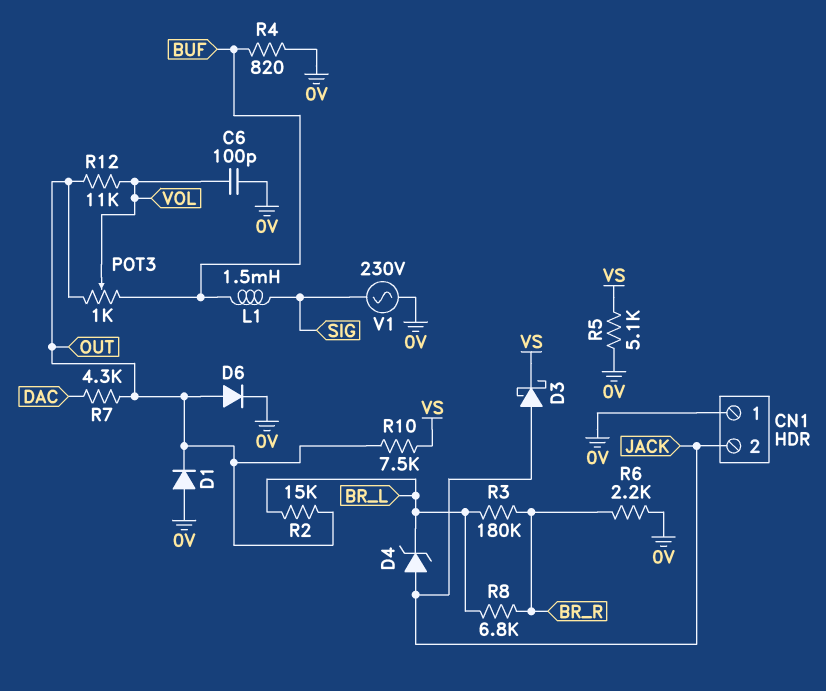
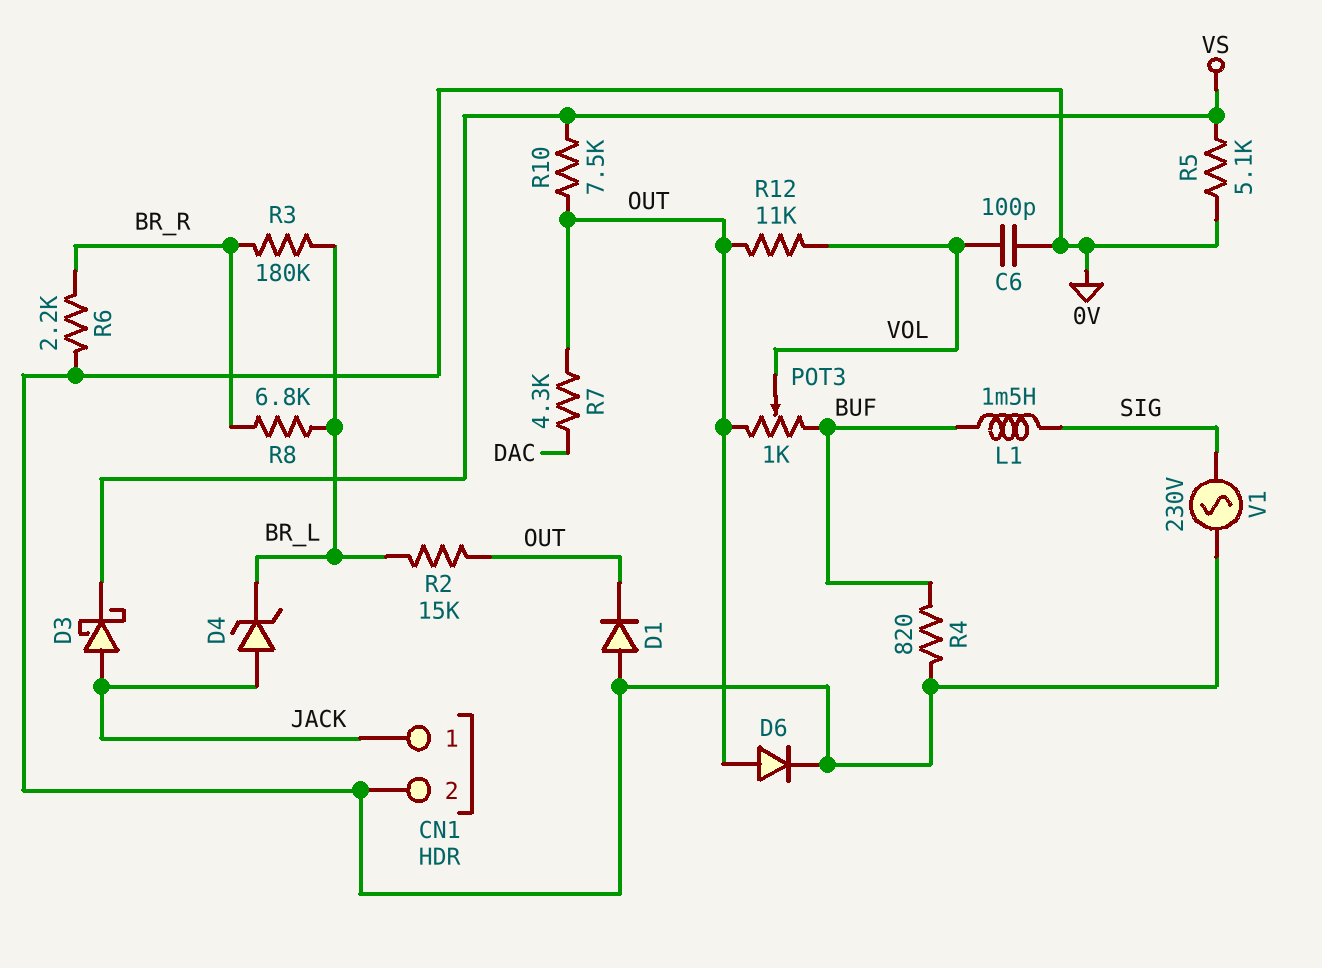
CN1 pin 1: 0V -> JACK
CN1 pin 2: JACK -> 0V

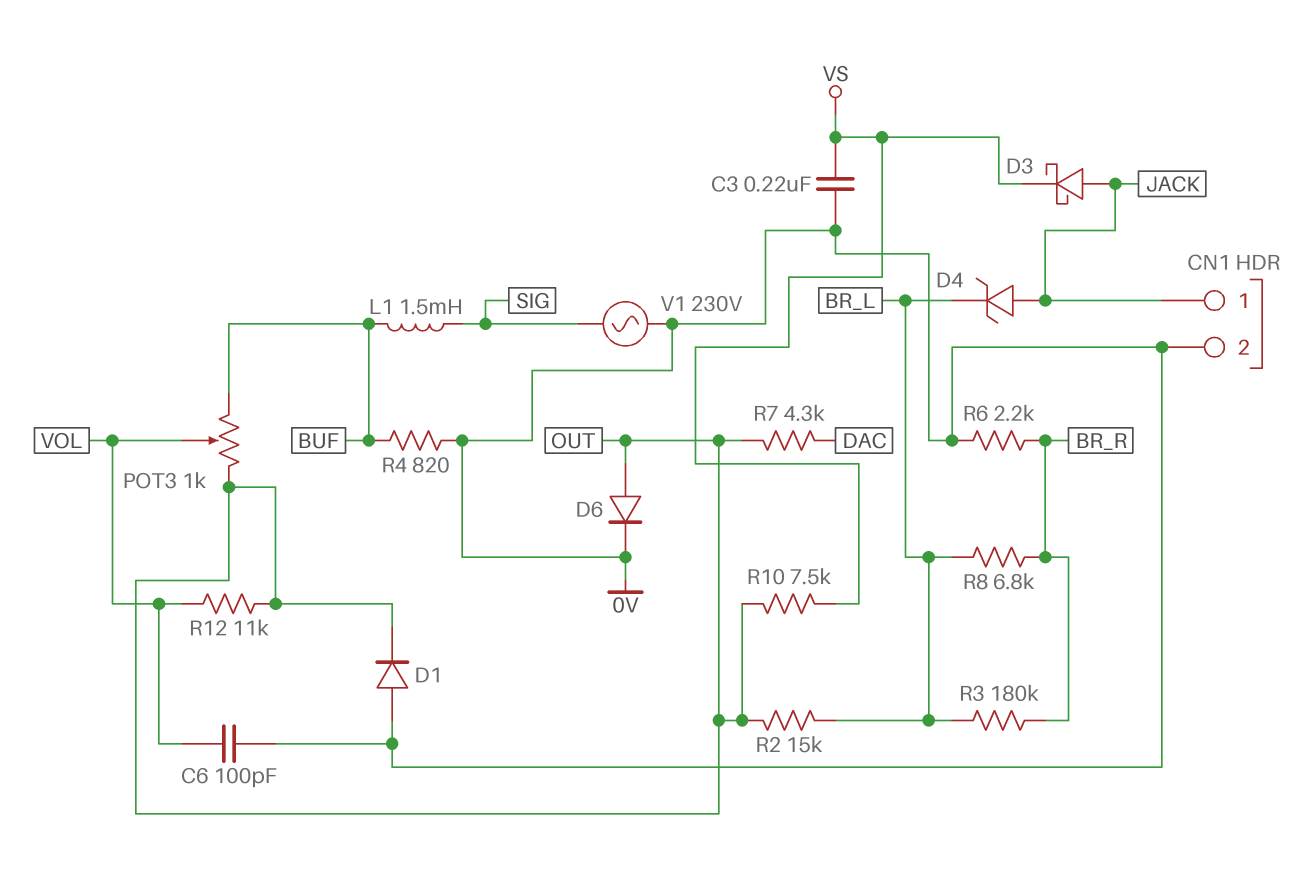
C3: none -> 220nF (0V, VS)
R5: 5.1k (0V, VS) -> none

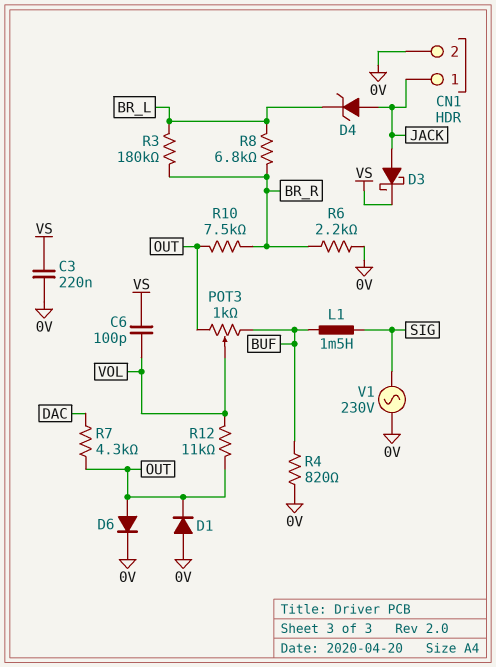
C6: 100pF (0V, VOL) -> 100pF (VOL, VS)
R2: 15k (BR_L, OUT) -> none
R10: 7.5k (OUT, VS) -> 7.5k (BR_R, OUT)

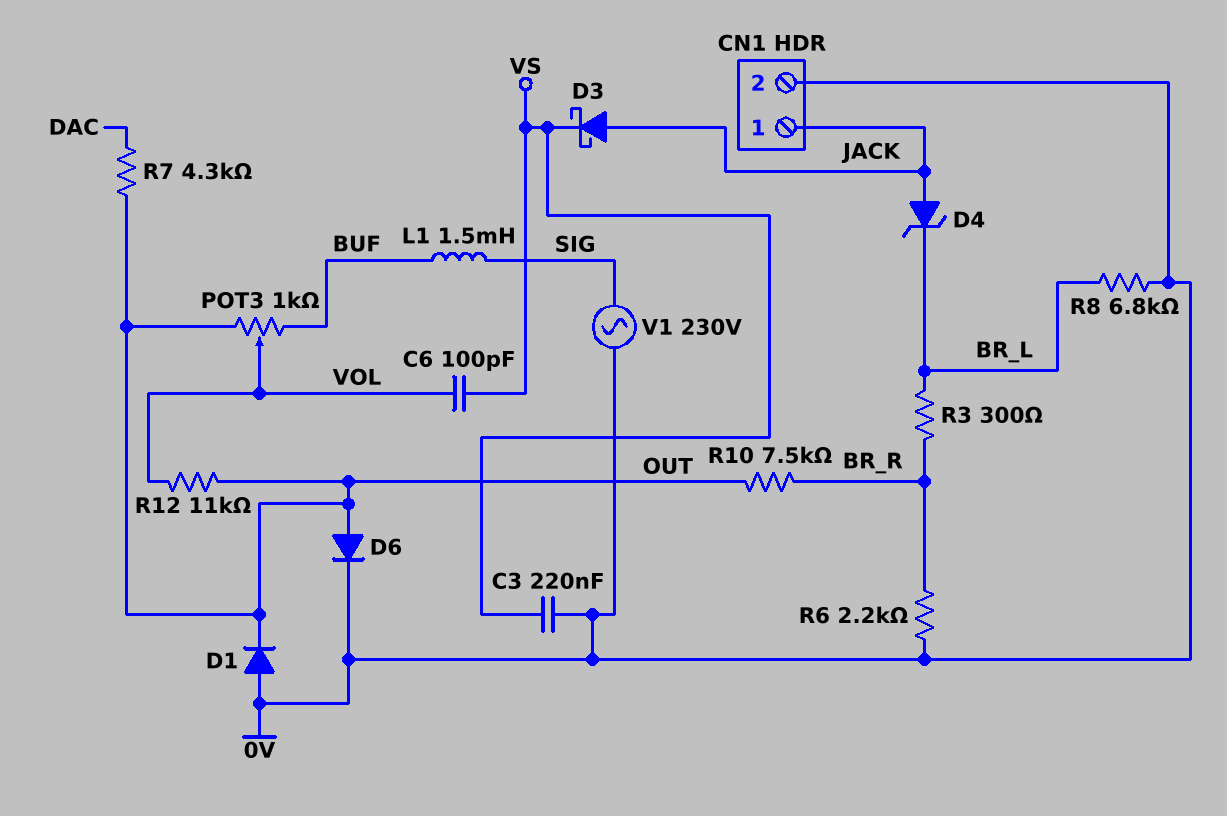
R3: 180k (BR_L, BR_R) -> 300 (BR_L, BR_R)
R4: 820 (0V, BUF) -> none
R8: 6.8k (BR_L, BR_R) -> 6.8k (0V, BR_L)

